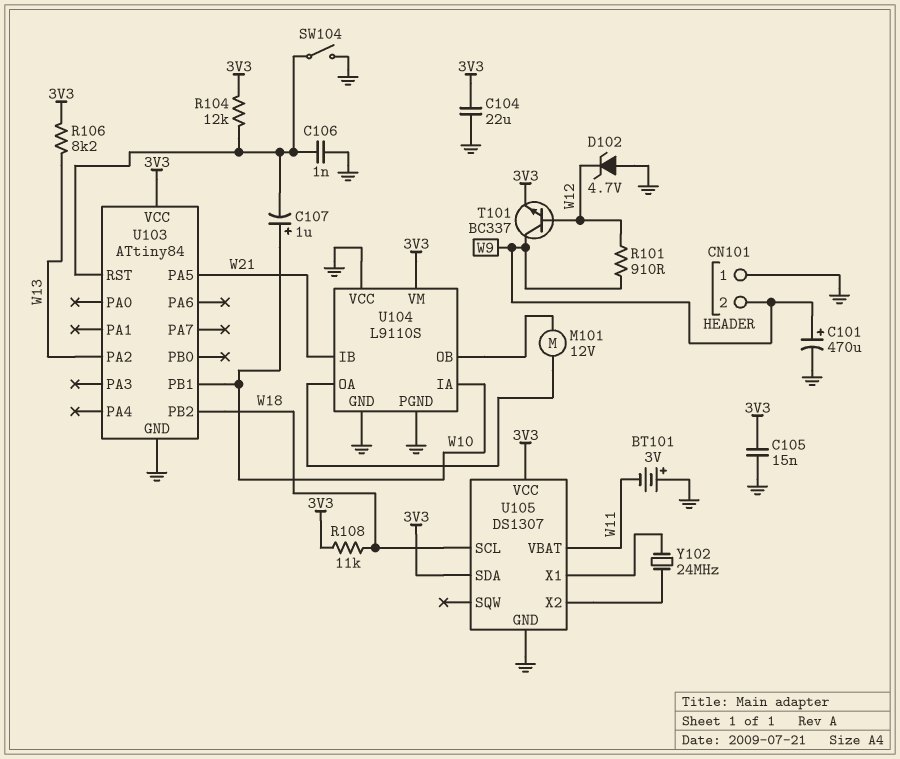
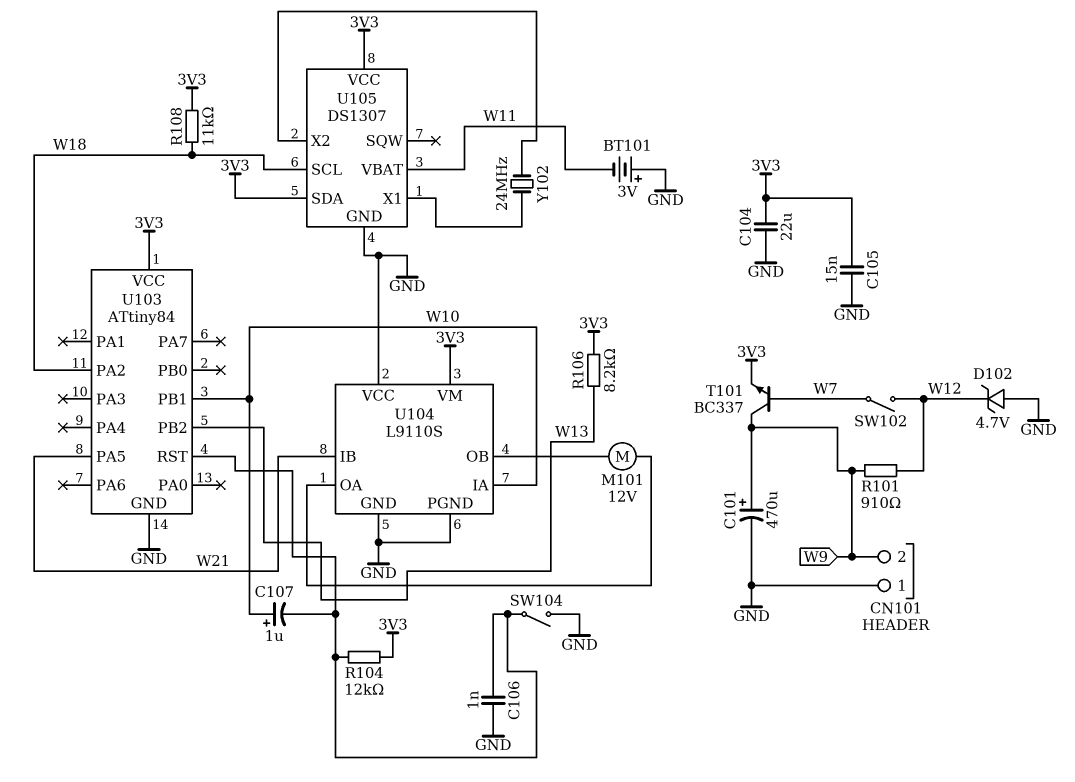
SW102: none -> switch (W7, W12)
T101: NPN BC337 (B W12, C W9, E 3V3) -> NPN BC337 (B W7, C W9, E 3V3)
U103 pin PA2: W13 -> W18
U103 pin PB2: W18 -> W13

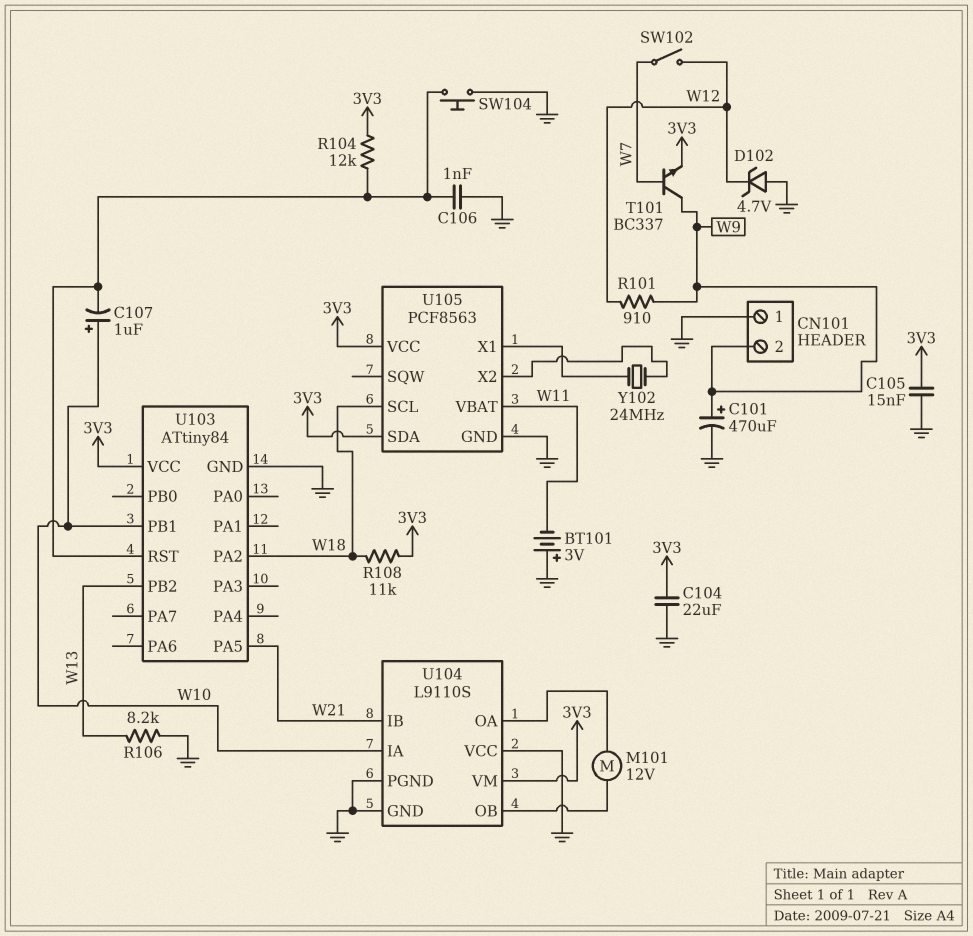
R106: 8.2k (3V3, W13) -> 8.2k (GND, W13)
SW104: switch (GND, U103/RST) -> button (GND, U103/RST)
U105: DS1307 -> PCF8563

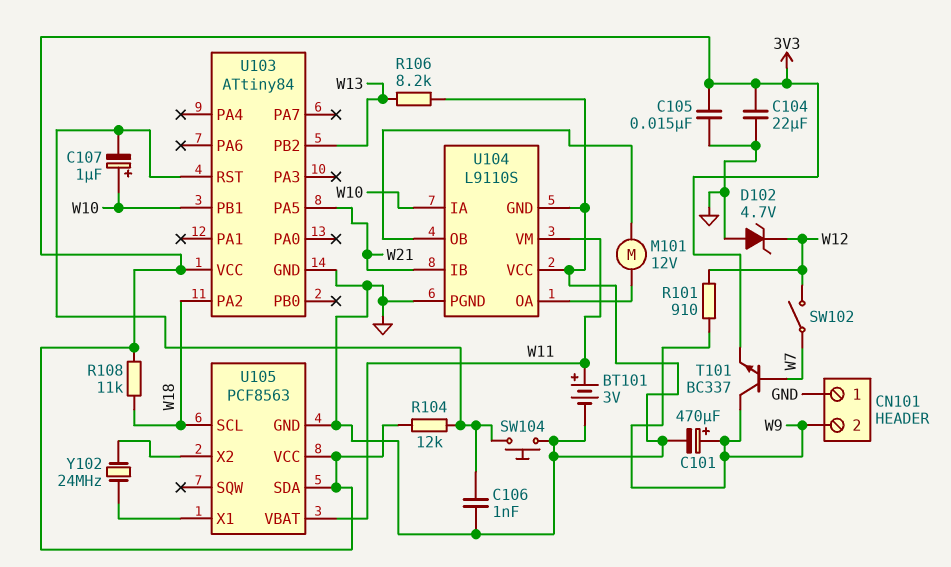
BT101: 3V (plus GND, minus W11) -> 3V (plus W11, minus GND)
U104 pin VM: 3V3 -> W11

